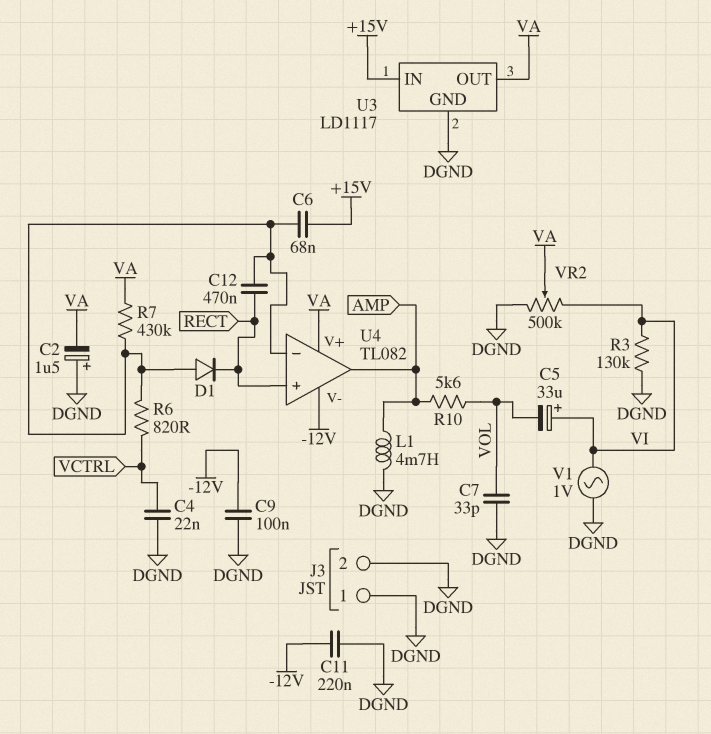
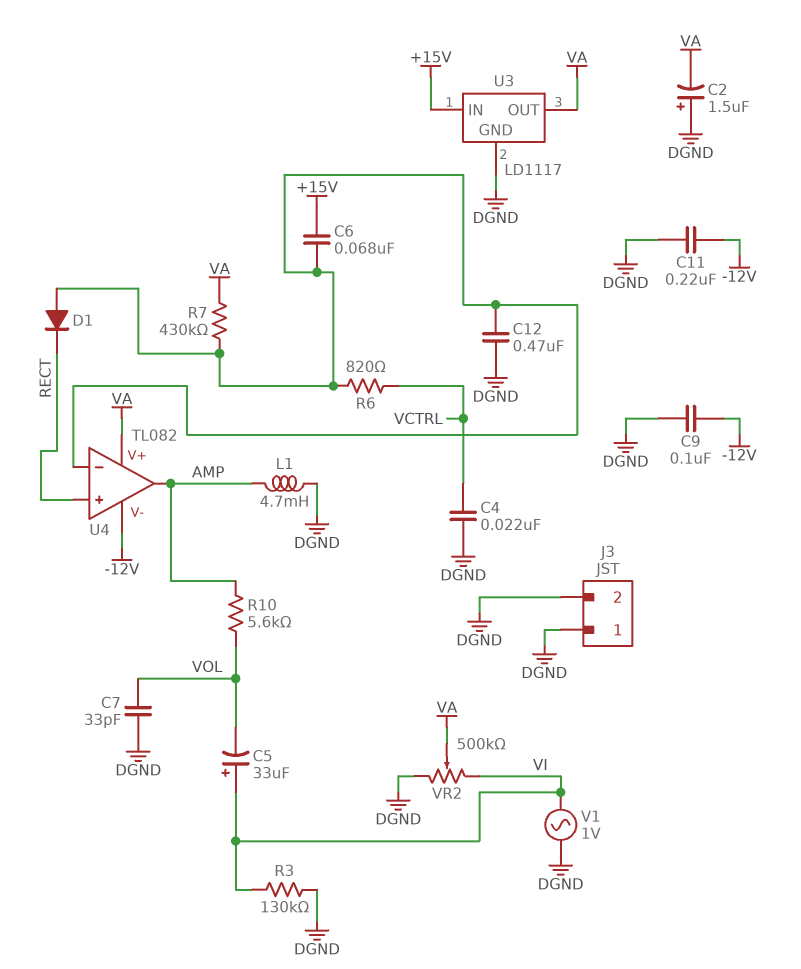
C12: 470nF (RECT, U4/in-) -> 470nF (DGND, U4/in-)

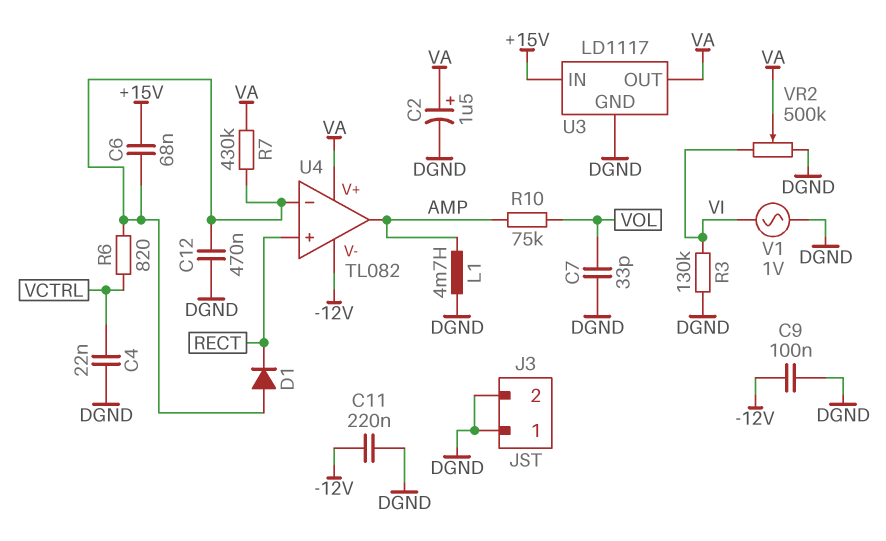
C2: 1.5uF (plus DGND, minus VA) -> 1.5uF (plus VA, minus DGND)
C5: 33uF (plus VI, minus VOL) -> none
R10: 5.6k (AMP, VOL) -> 75k (AMP, VOL)

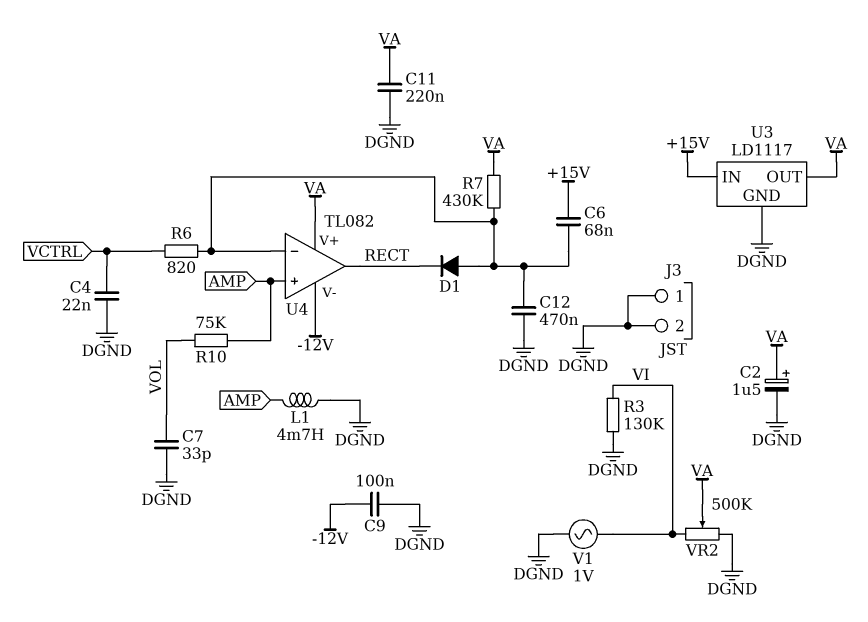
C11: 220nF (-12V, DGND) -> 220nF (DGND, VA)
U4 pin in+: RECT -> AMP
U4 pin out: AMP -> RECT

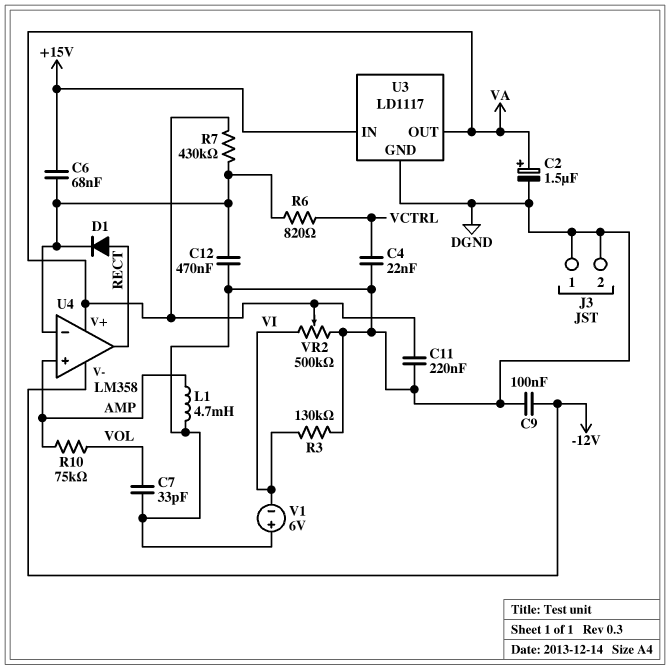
D1: diode (A U4/in-, K RECT) -> diode (A RECT, K U4/in-)
U4: TL082 -> LM358
V1: AC 1V (DGND, VI) -> 6V (plus DGND, minus VI)

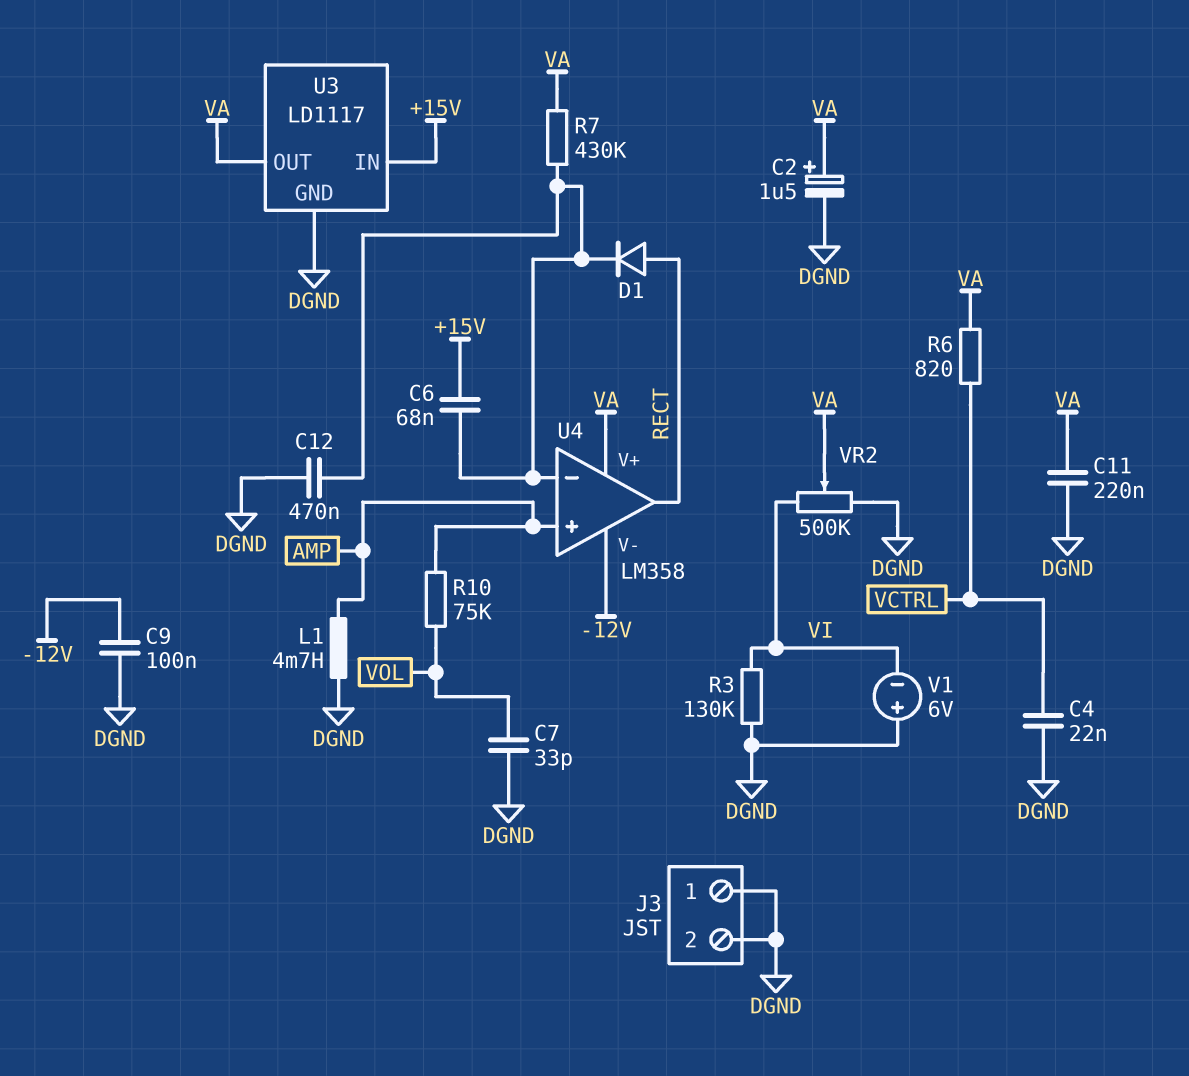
R6: 820 (U4/in-, VCTRL) -> 820 (VA, VCTRL)

